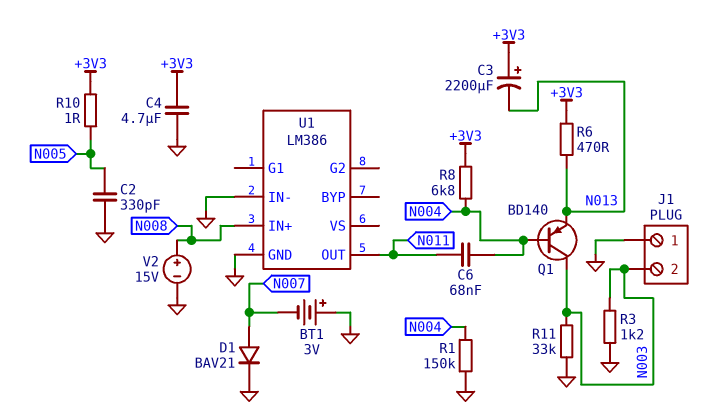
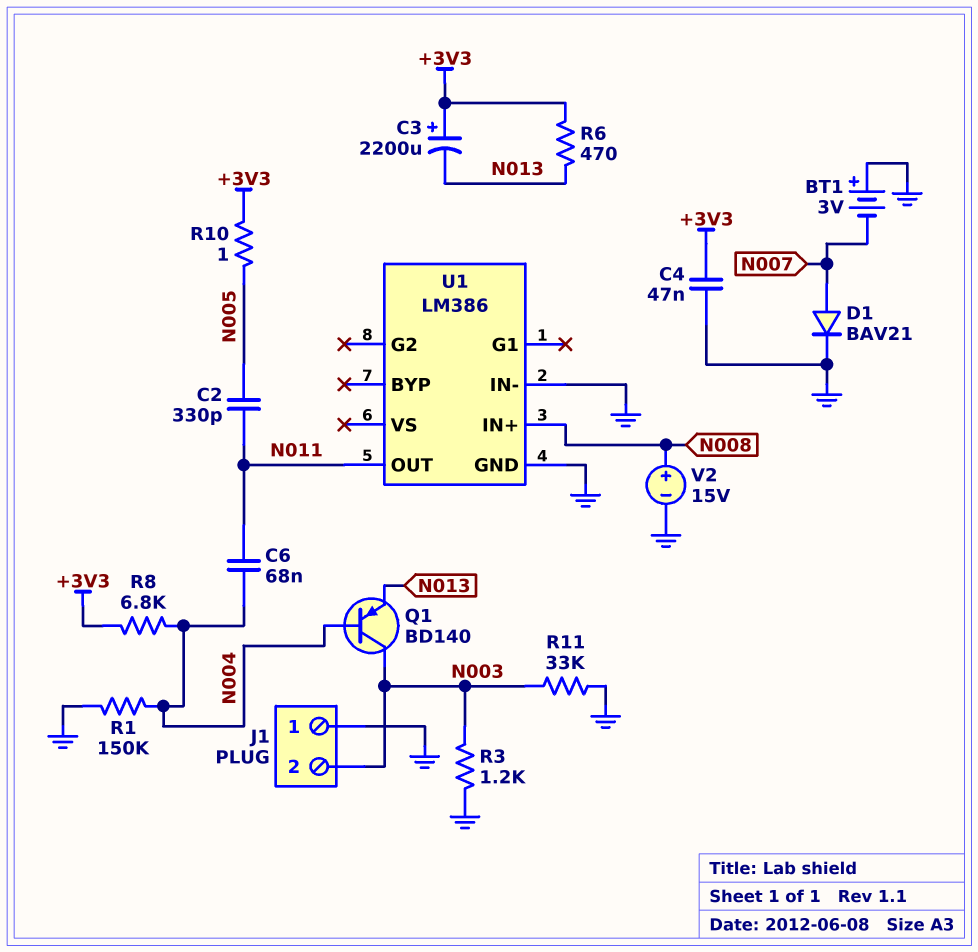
C2: 330pF (GND, N005) -> 330pF (N005, N011)
C4: 4.7uF (+3V3, GND) -> 47nF (+3V3, GND)

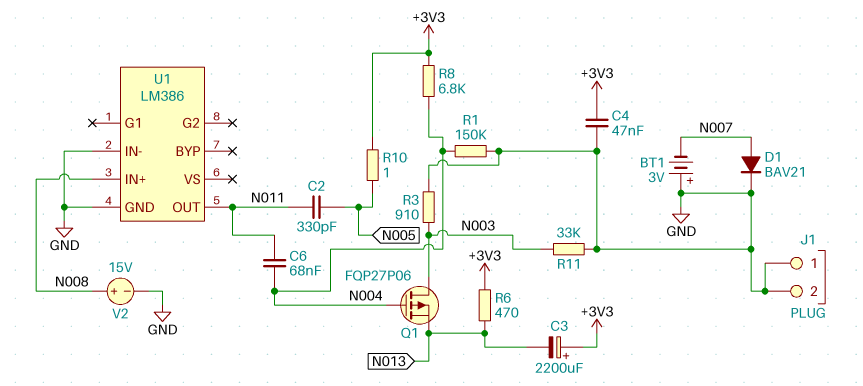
J1 pin 2: N003 -> GND
Q1: PNP BD140 (B N004, C N003, E N013) -> PMOS FQP27P06 (G N004, D N003, S N013)
R3: 1.2k (GND, N003) -> 910 (GND, N003)

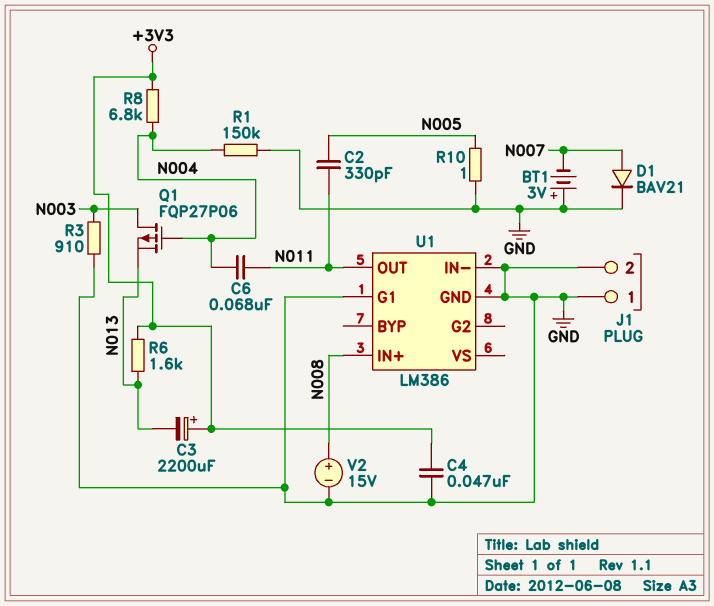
R6: 470 (+3V3, N013) -> 1.6k (+3V3, N013)
R10: 1 (+3V3, N005) -> 1 (GND, N005)
R11: 33k (GND, N003) -> none
U1 pin G1: none -> GND

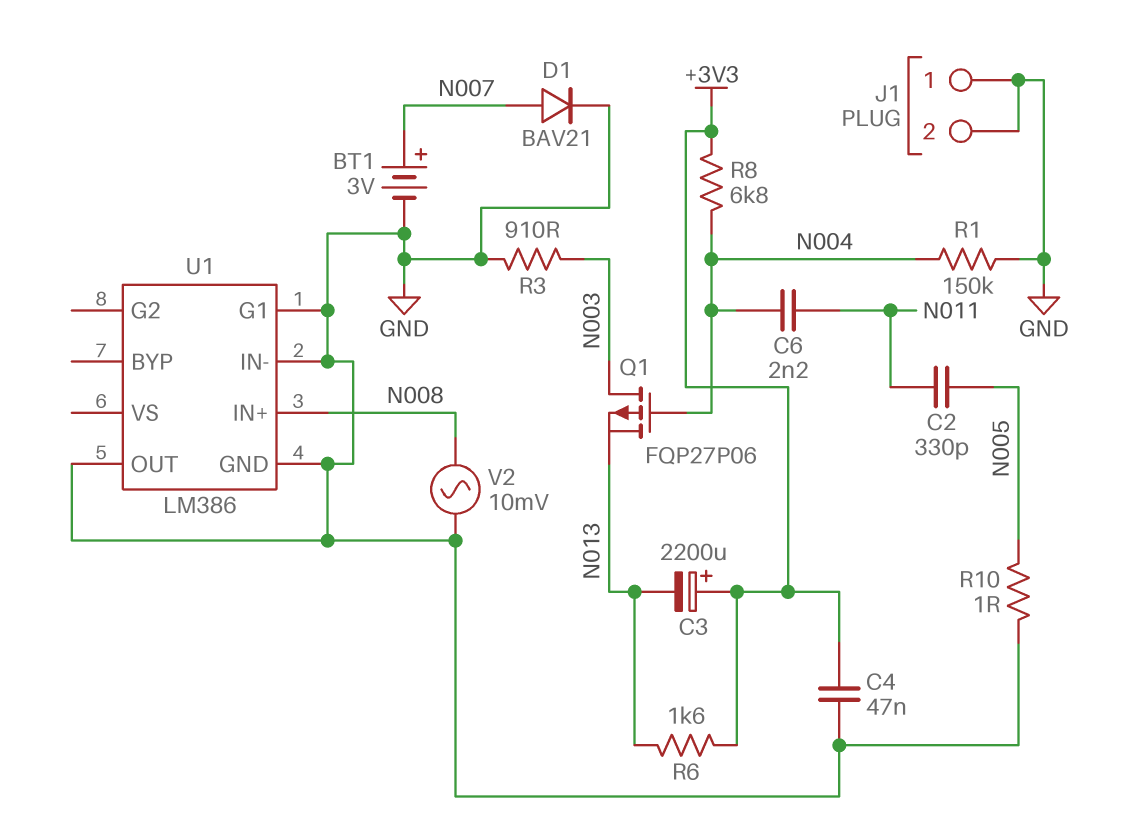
BT1: 3V (plus GND, minus N007) -> 3V (plus N007, minus GND)
C6: 68nF (N004, N011) -> 2.2nF (N004, N011)
U1 pin OUT: N011 -> GND
V2: 15V (plus N008, minus GND) -> AC 10mV (GND, N008)

